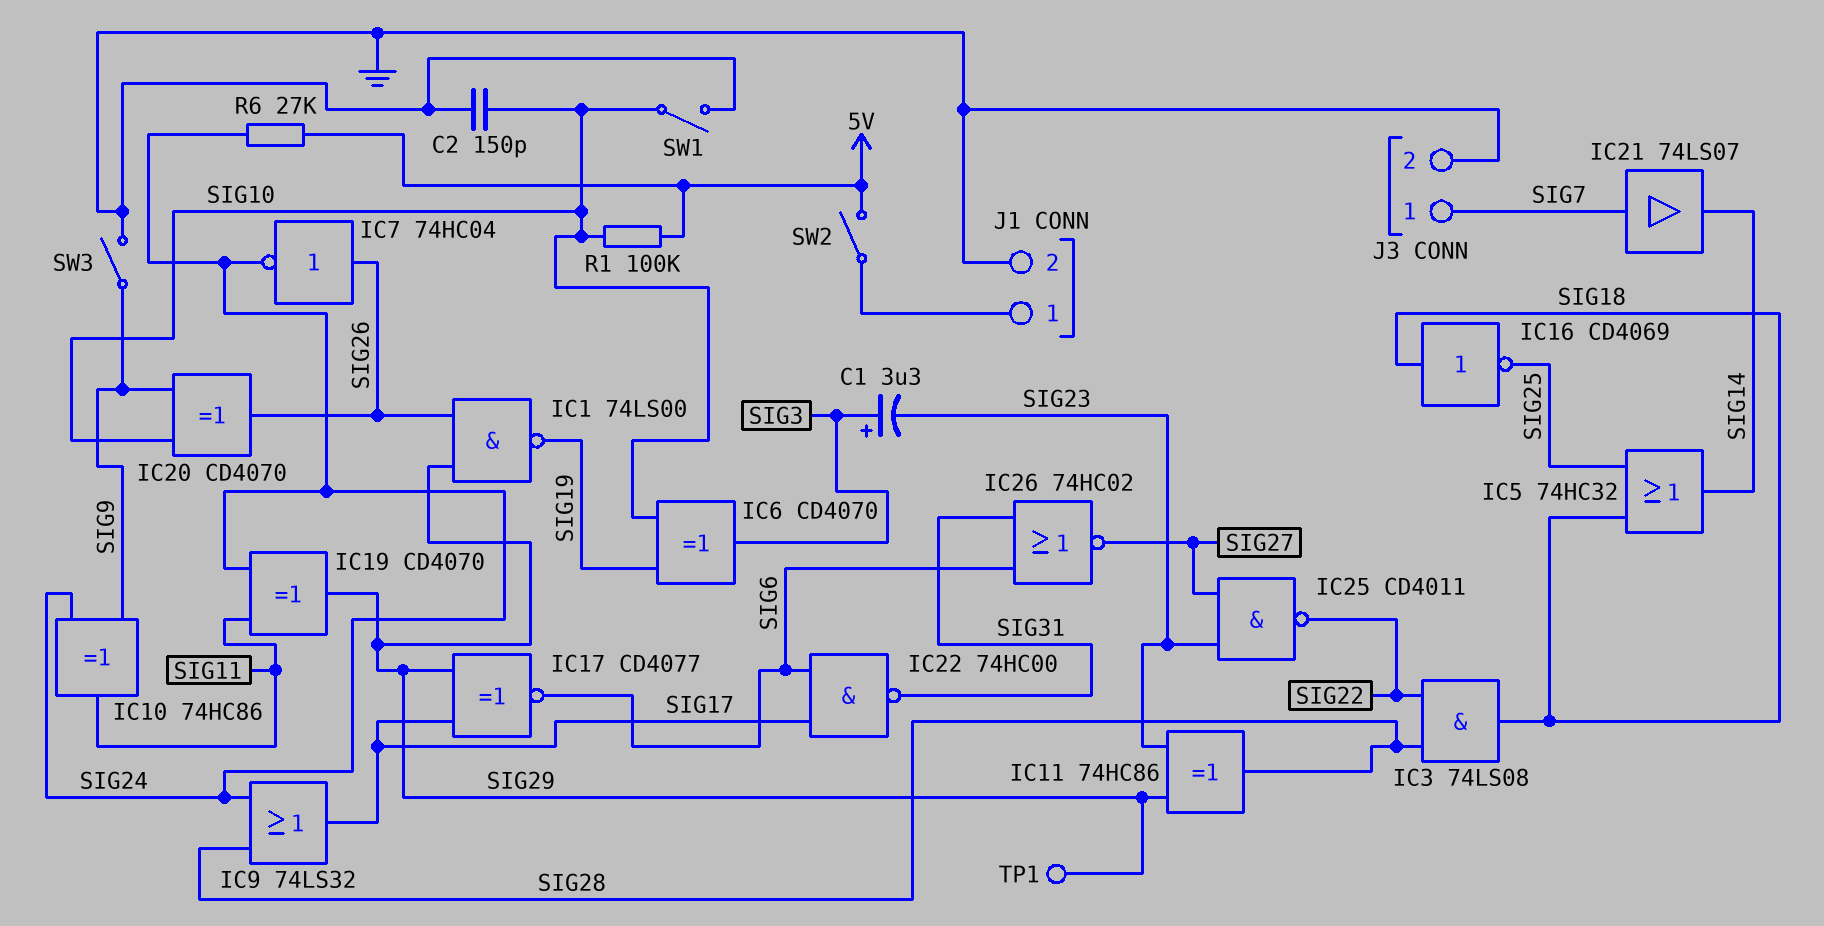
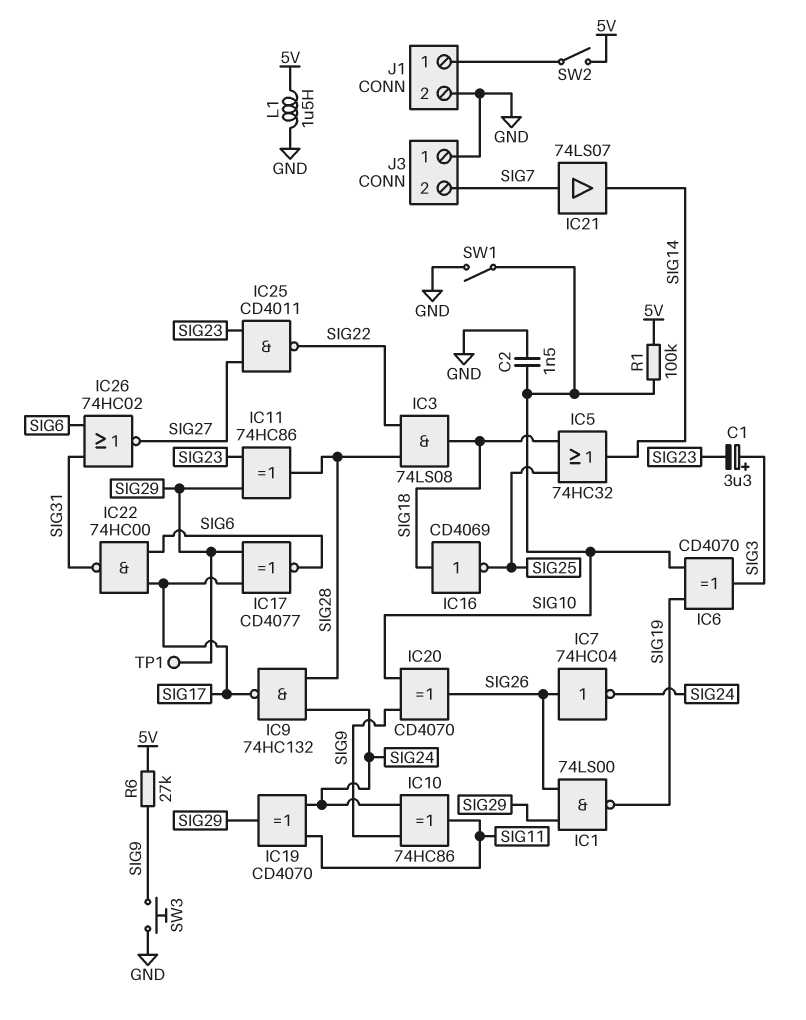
C2: 150pF (GND, SIG10) -> 1.5nF (GND, SIG10)
IC9: OR 74LS32 (in SIG24, in SIG28, out SIG17) -> NAND 74HC132 (in SIG24, in SIG28, out SIG17)
J3 pin 1: SIG7 -> GND
J3 pin 2: GND -> SIG7
L1: none -> 1.5uH (5V, GND)
R6: 27k (5V, SIG24) -> 27k (5V, SIG9)
SW3: switch (GND, SIG9) -> button (GND, SIG9)

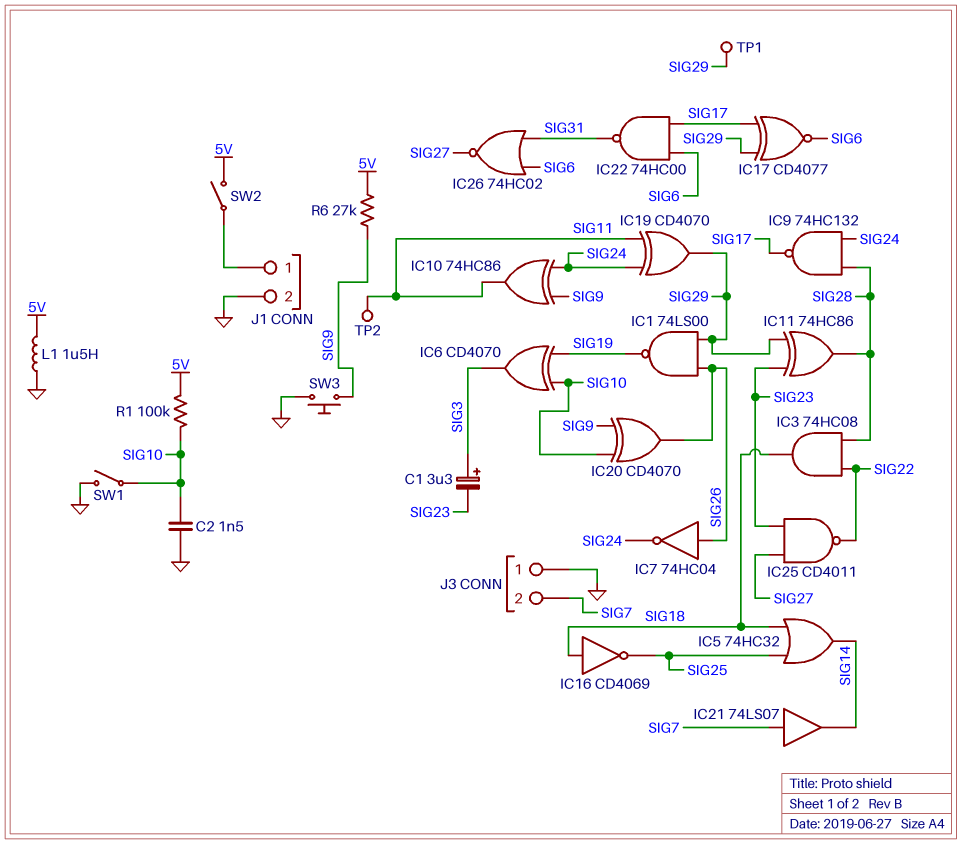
IC3: AND 74LS08 (in SIG22, in SIG28, out SIG18) -> AND 74HC08 (in SIG22, in SIG28, out SIG18)
TP2: none -> test point (SIG11)

